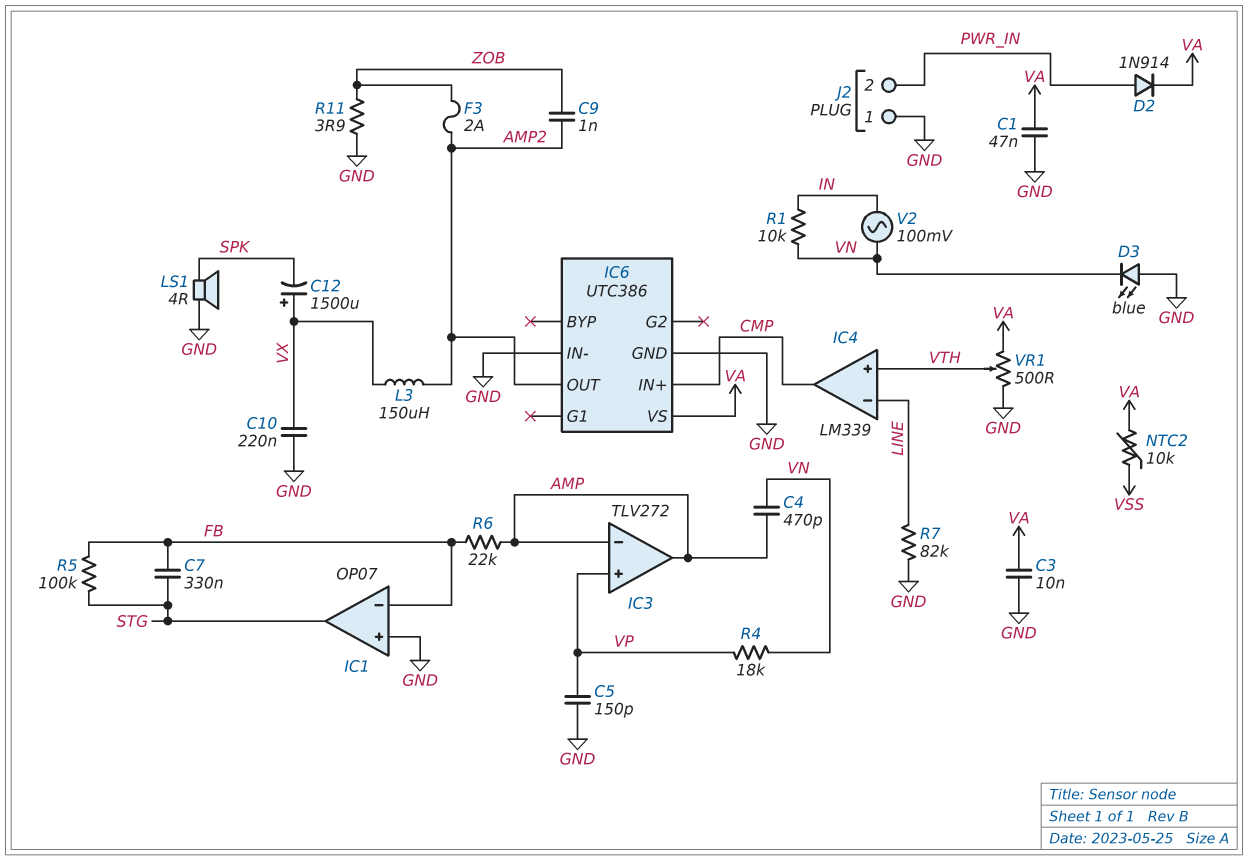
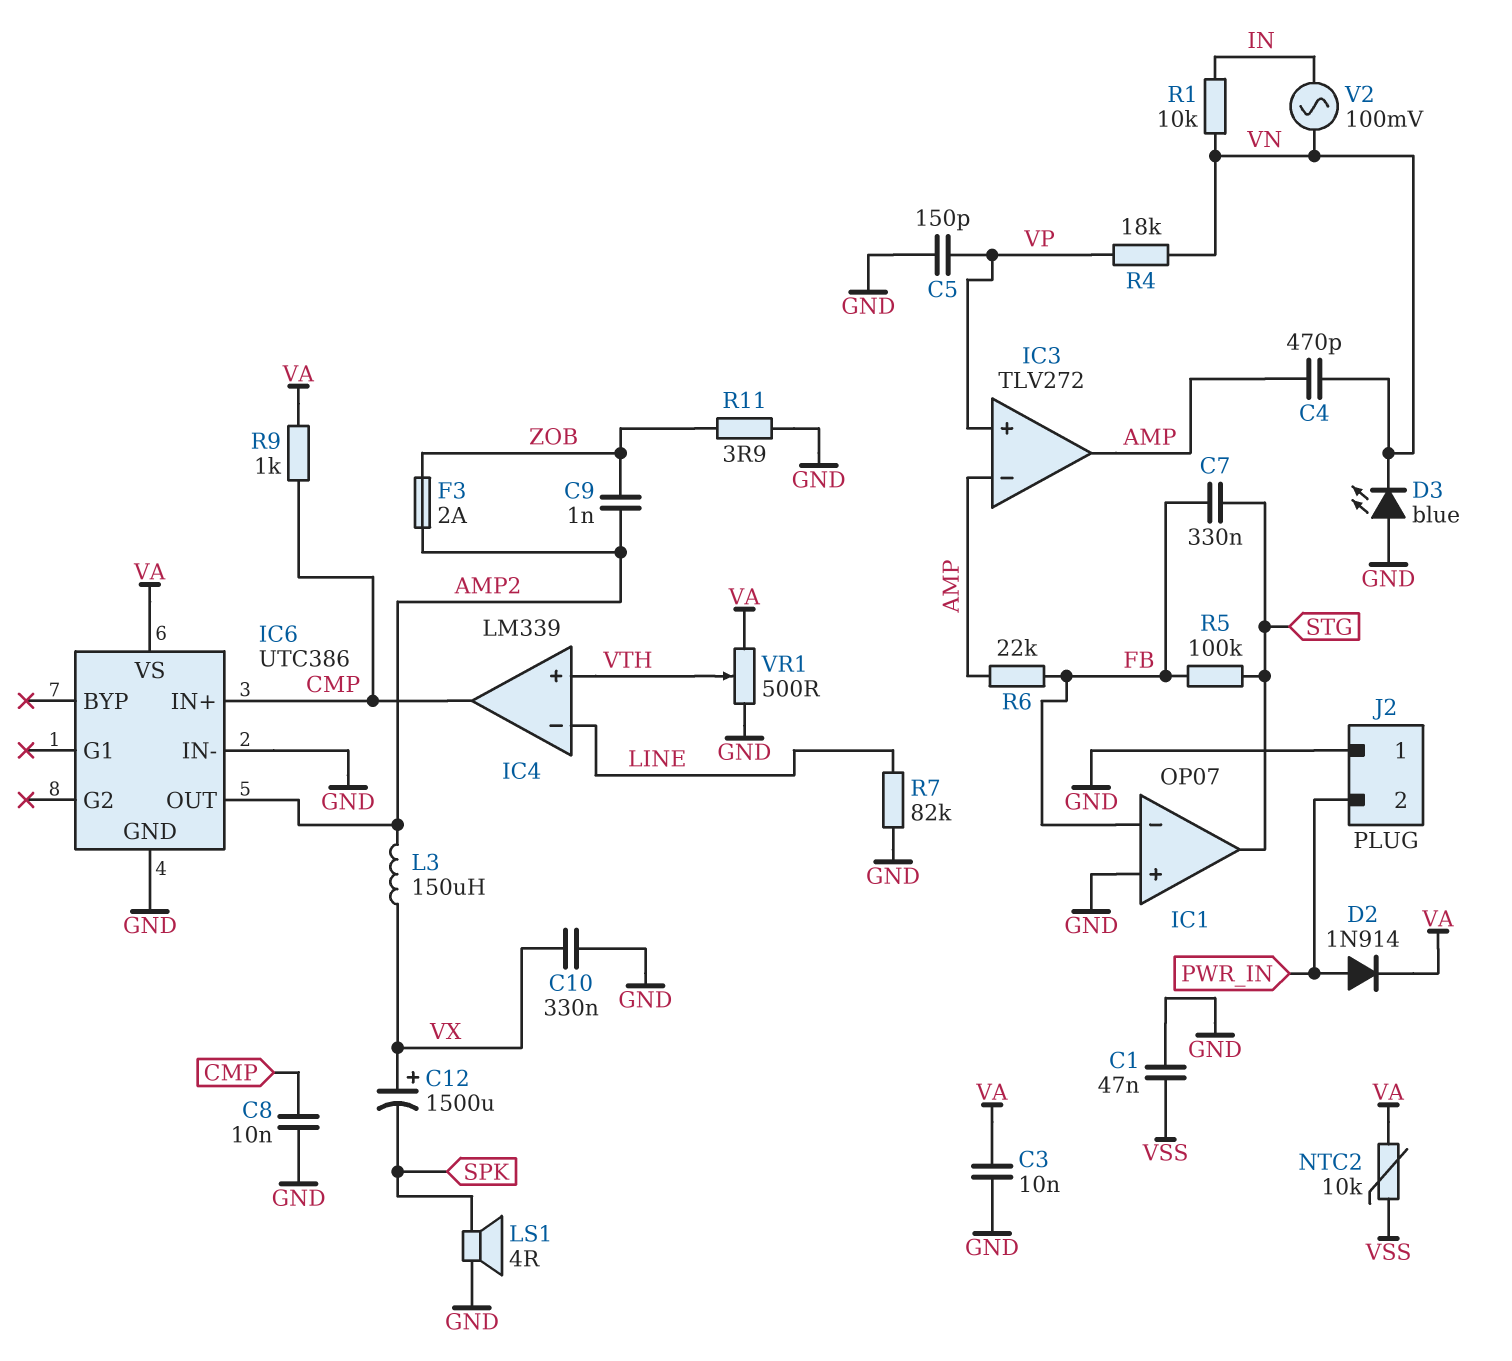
C1: 47nF (GND, VA) -> 47nF (GND, VSS)
C8: none -> 10nF (CMP, GND)
C10: 220nF (GND, VX) -> 330nF (GND, VX)
R9: none -> 1k (CMP, VA)

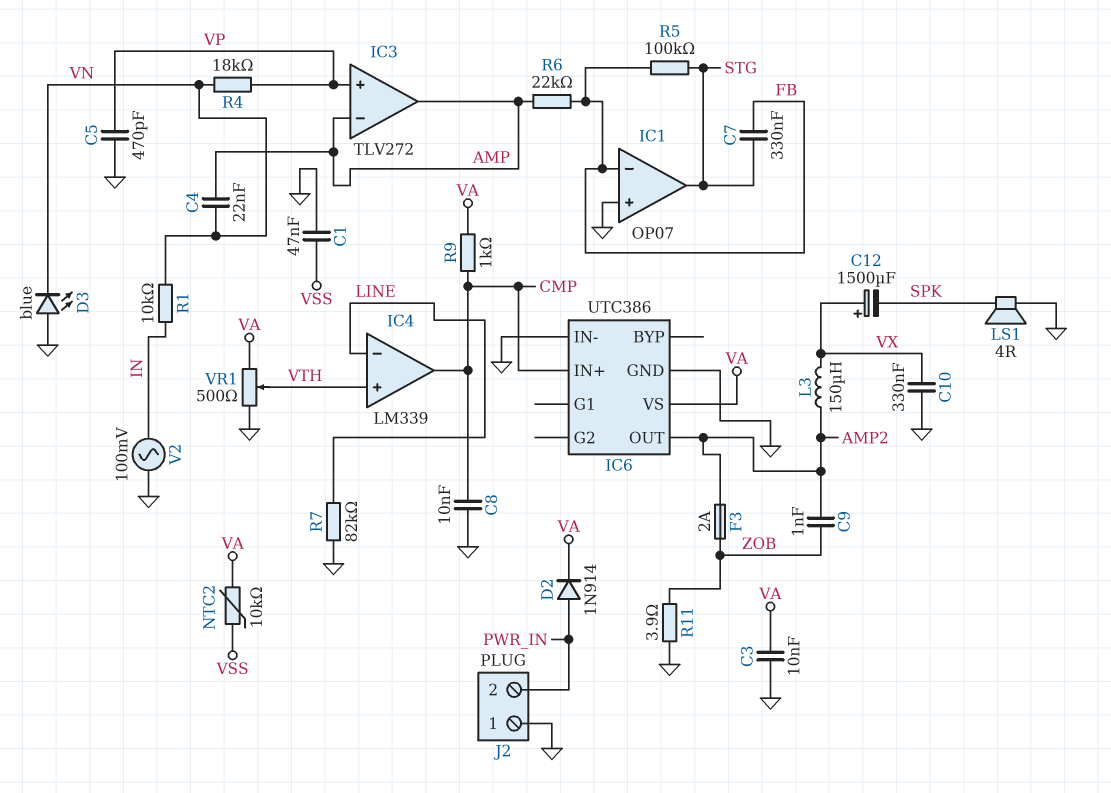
C4: 470pF (AMP, VN) -> 22nF (AMP, VN)
C5: 150pF (GND, VP) -> 470pF (GND, VP)
V2: AC 100mV (IN, VN) -> AC 100mV (GND, IN)

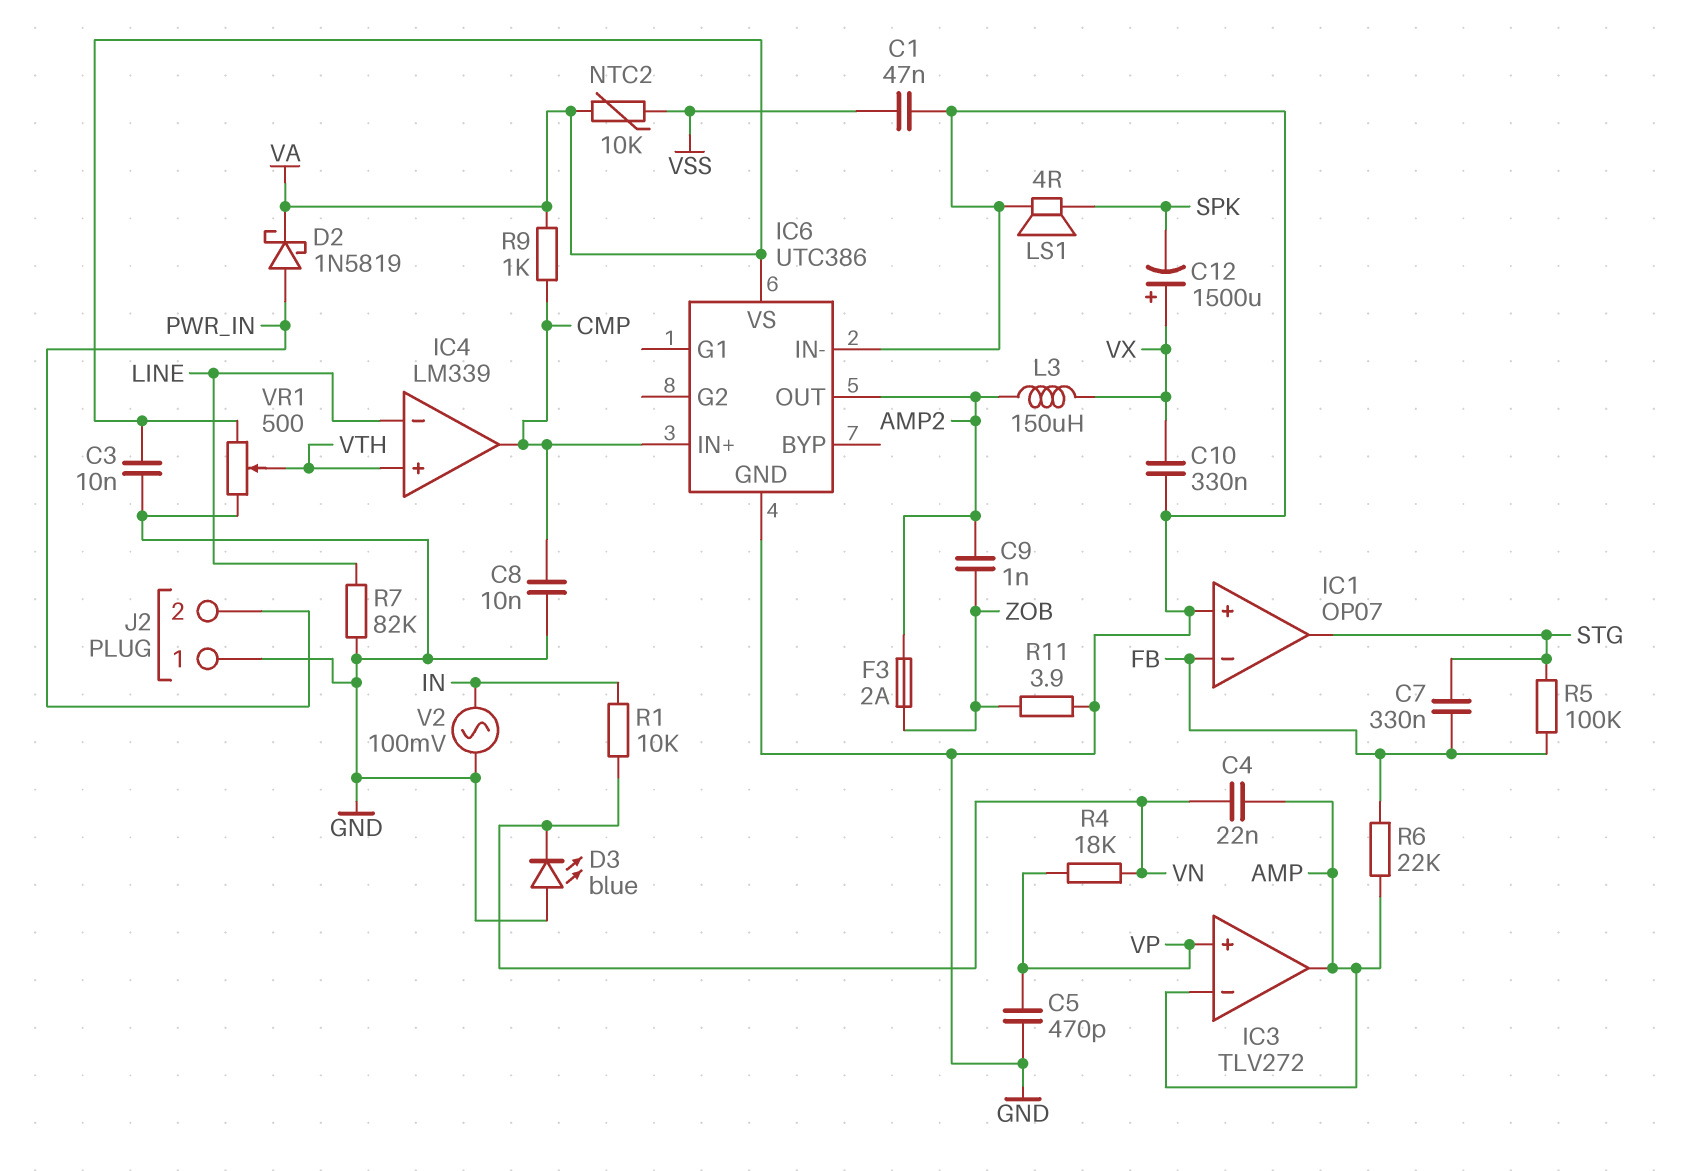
D2: diode 1N914 (A PWR_IN, K VA) -> schottky 1N5819 (A PWR_IN, K VA)

